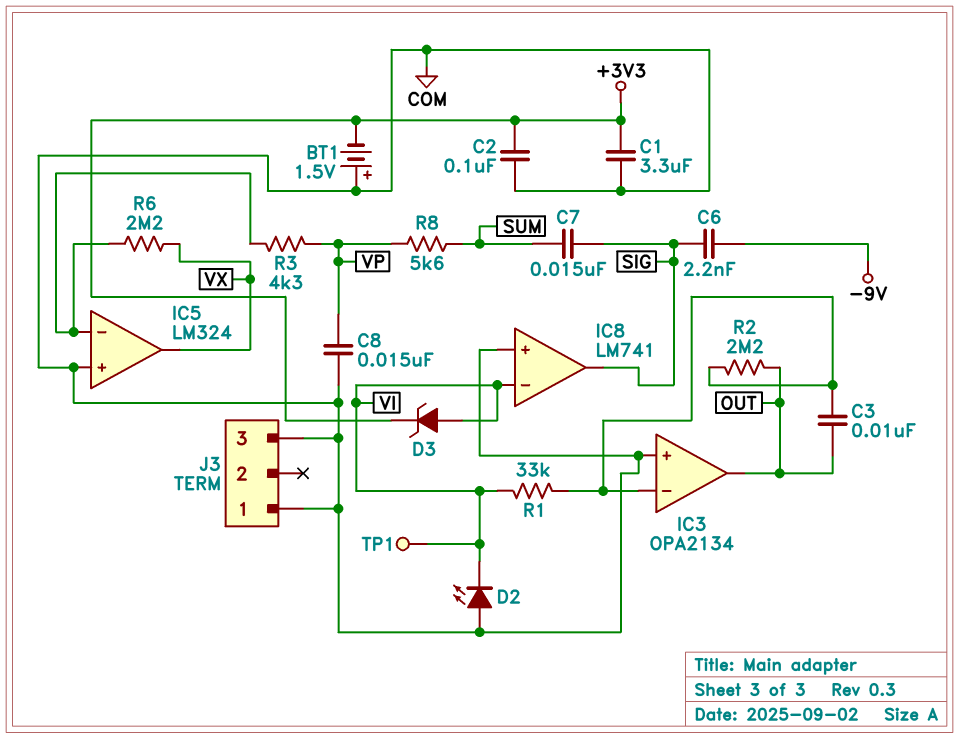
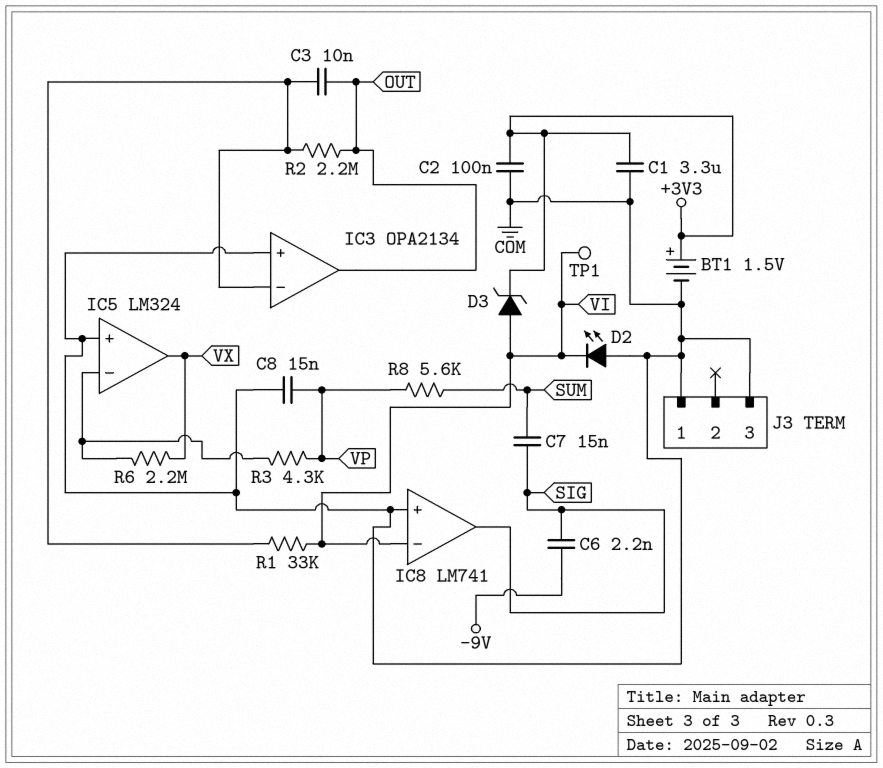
BT1: 1.5V (plus COM, minus +3V3) -> 1.5V (plus +3V3, minus COM)

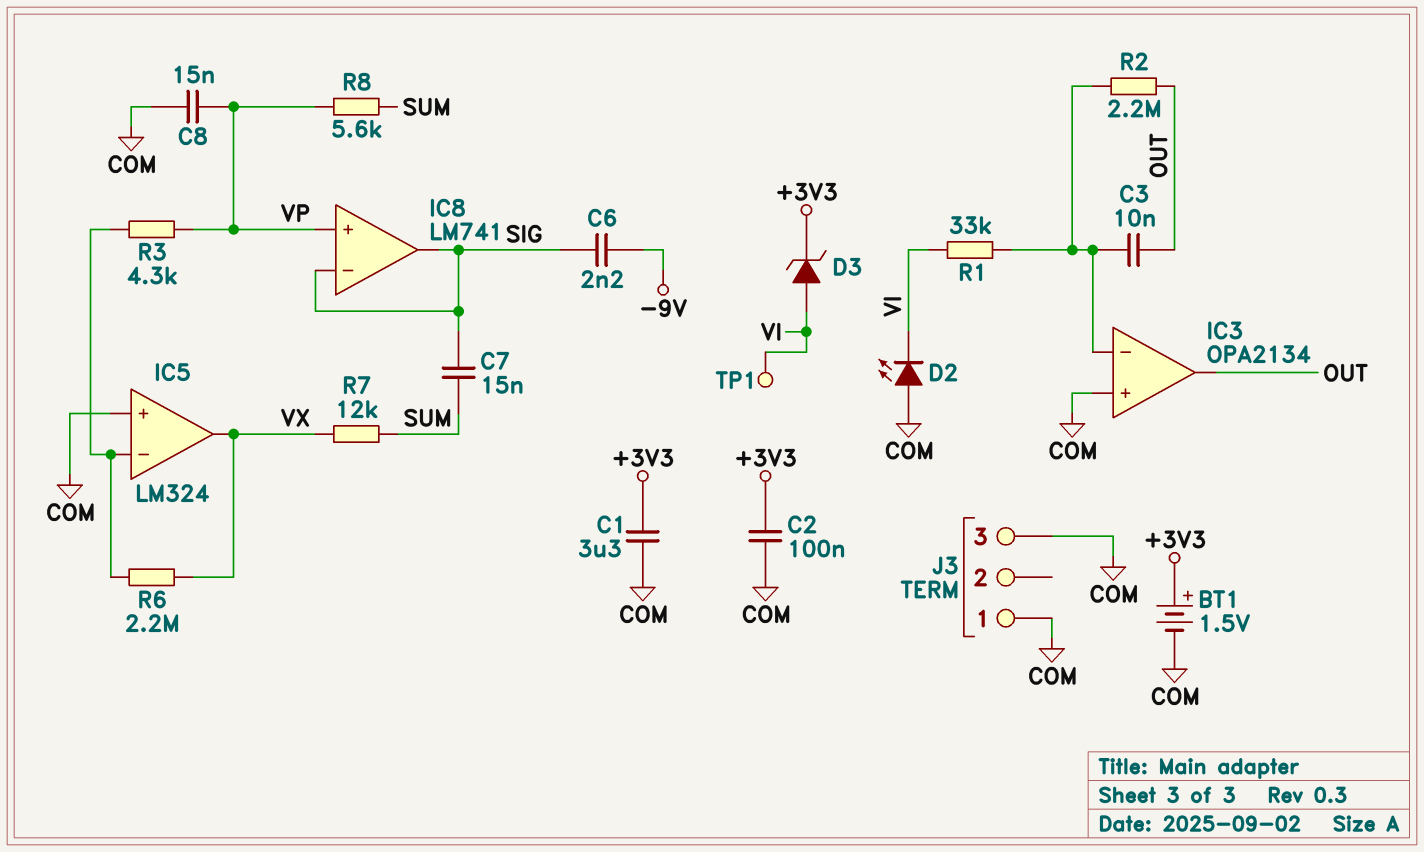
IC8 pin in+: COM -> VP
IC8 pin in-: VI -> SIG
R7: none -> 12k (SUM, VX)

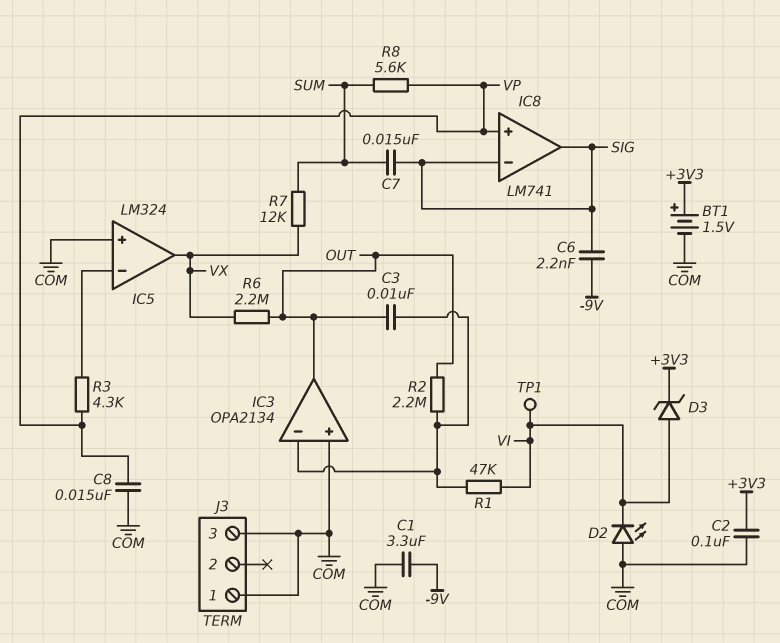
C1: 3.3uF (+3V3, COM) -> 3.3uF (-9V, COM)
R1: 33k (IC3/in-, VI) -> 47k (IC3/in-, VI)
R6: 2.2M (IC5/in-, VX) -> 2.2M (OUT, VX)

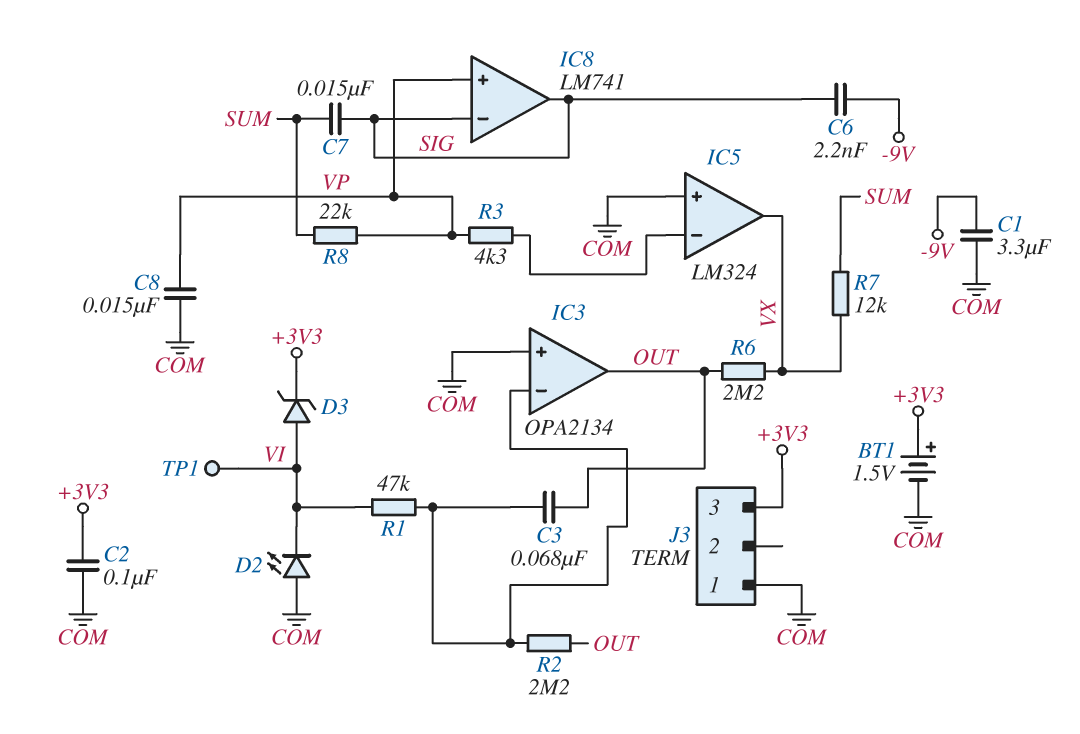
C3: 10nF (IC3/in-, OUT) -> 68nF (IC3/in-, OUT)
J3 pin 3: COM -> +3V3
R8: 5.6k (SUM, VP) -> 22k (SUM, VP)

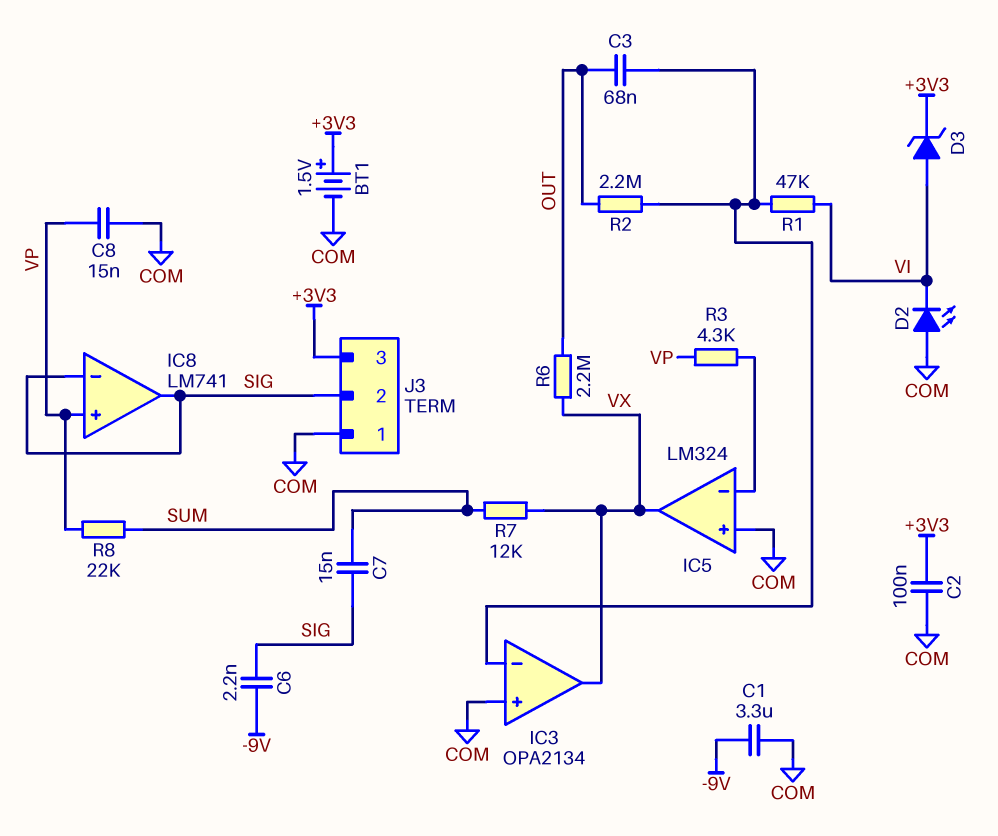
IC3 pin out: OUT -> VX
J3 pin 2: none -> SIG
TP1: test point (VI) -> none

